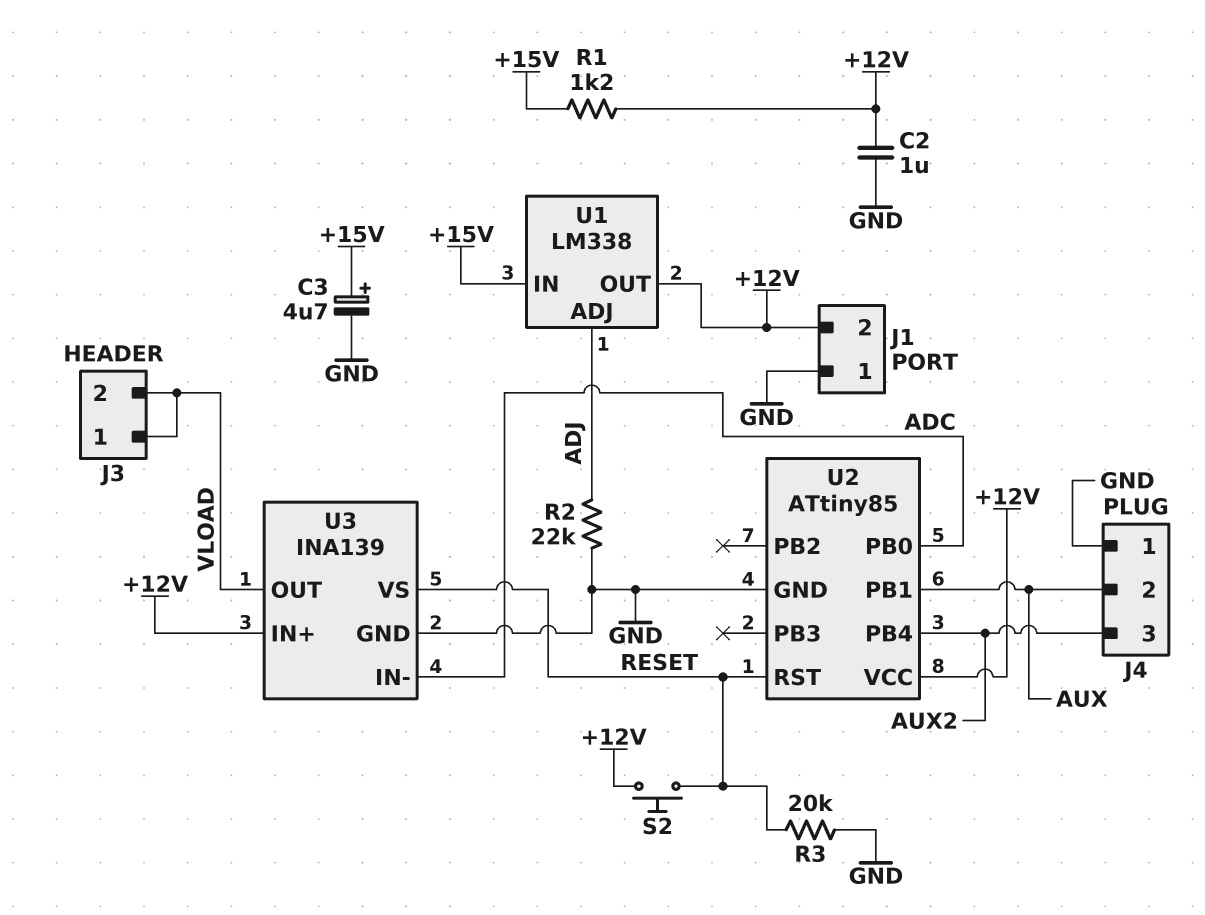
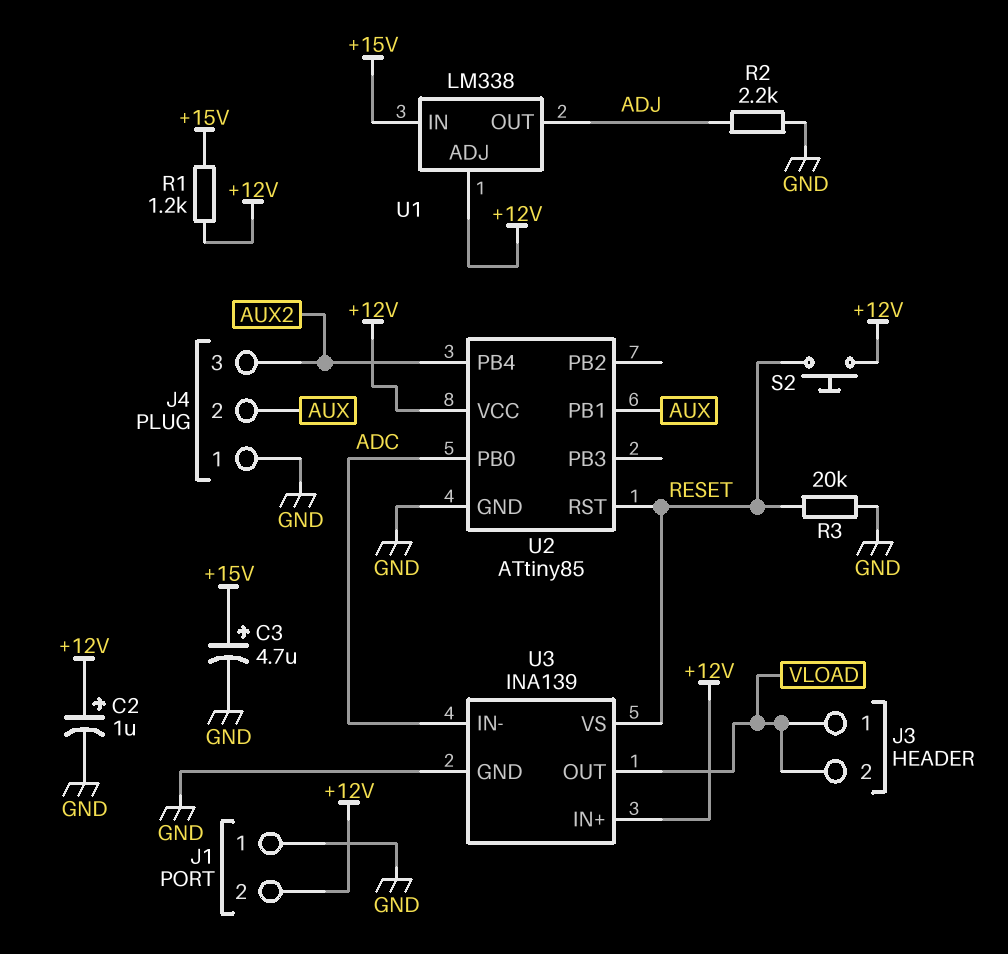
C2: 1uF (+12V, GND) -> 1uF (plus +12V, minus GND)
R2: 22k (ADJ, GND) -> 2.2k (ADJ, GND)
U1 pin ADJ: ADJ -> +12V
U1 pin OUT: +12V -> ADJ

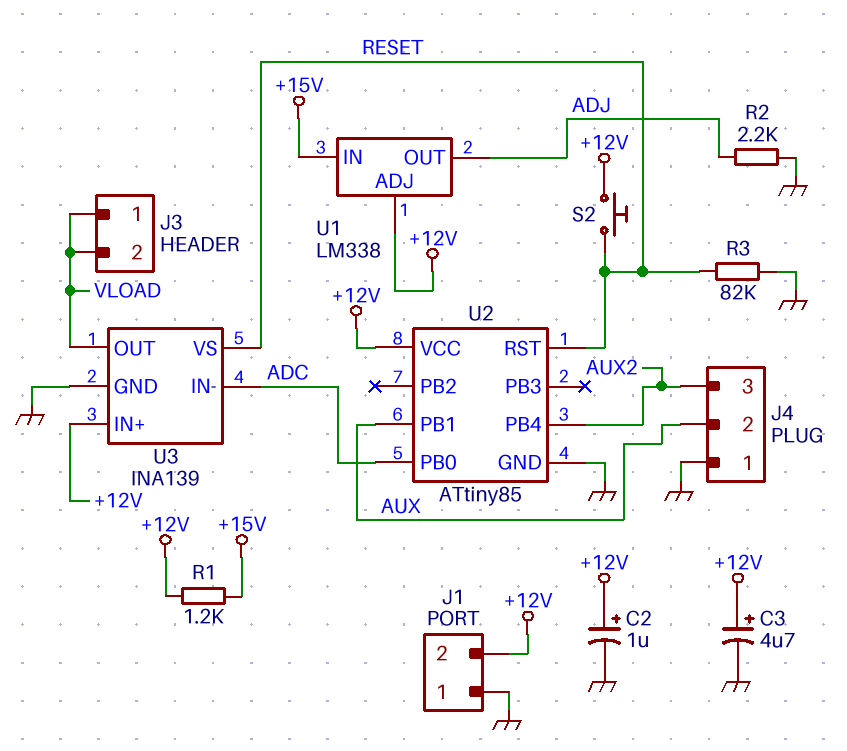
C3: 4.7uF (plus +15V, minus GND) -> 4.7uF (plus +12V, minus GND)
R3: 20k (GND, RESET) -> 82k (GND, RESET)

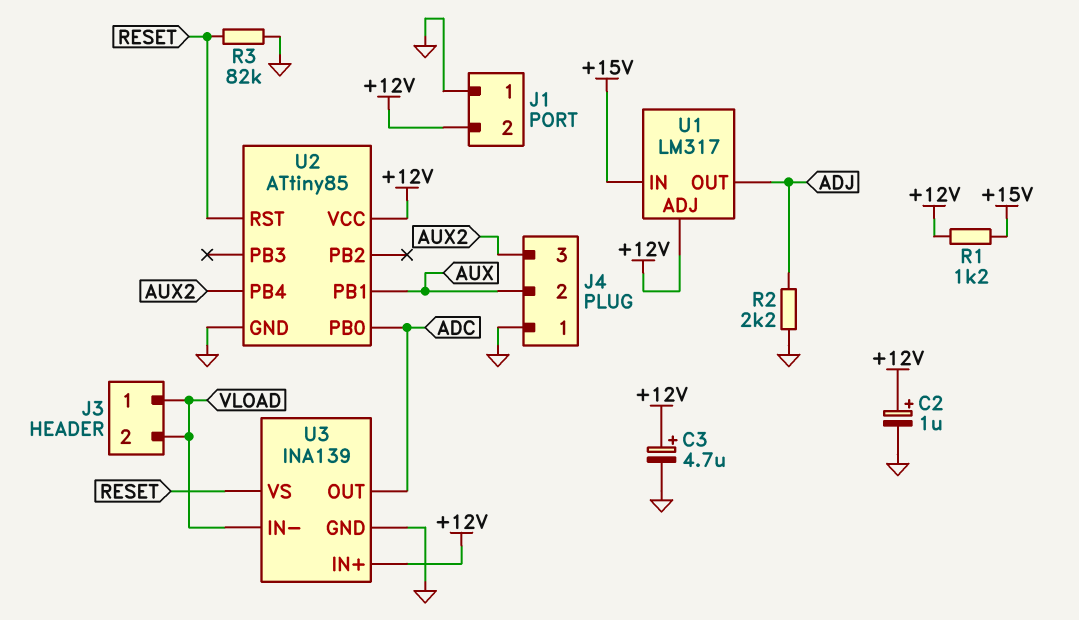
S2: button (+12V, RESET) -> none
U1: LM338 -> LM317
U3 pin IN-: ADC -> VLOAD
U3 pin OUT: VLOAD -> ADC

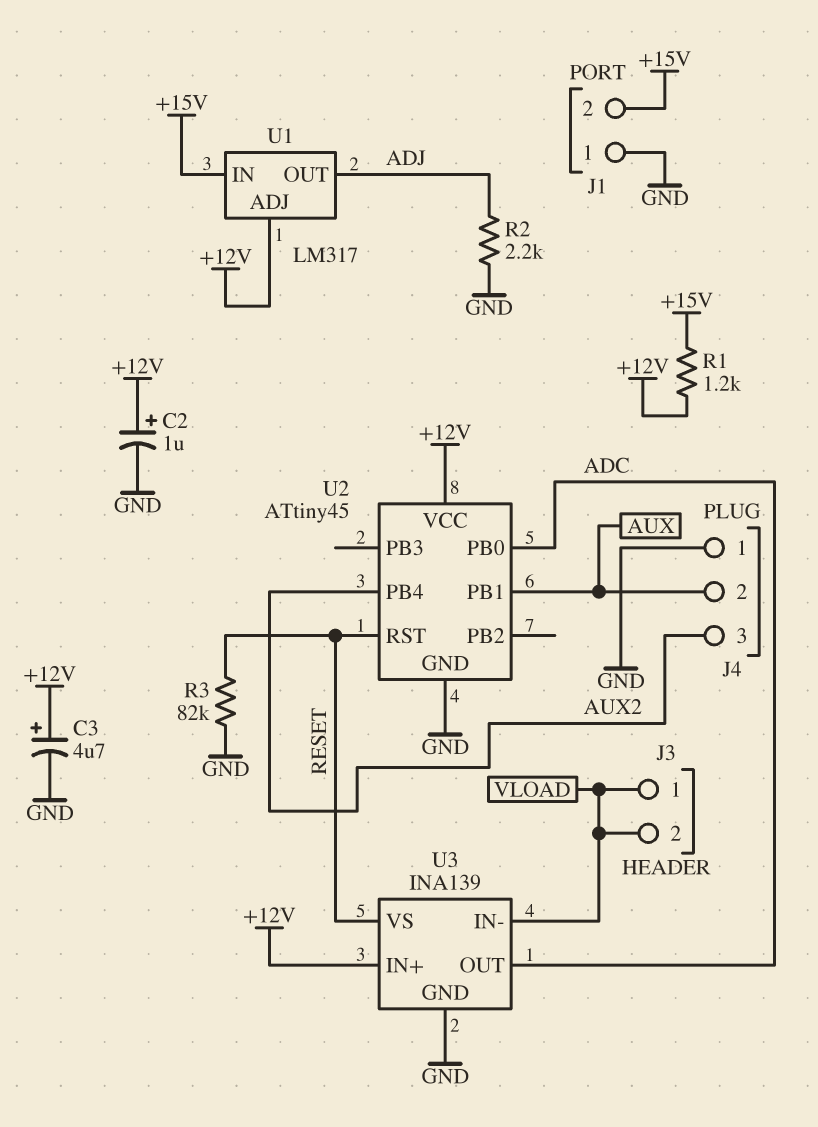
J1 pin 2: +12V -> +15V
U2: ATtiny85 -> ATtiny45

